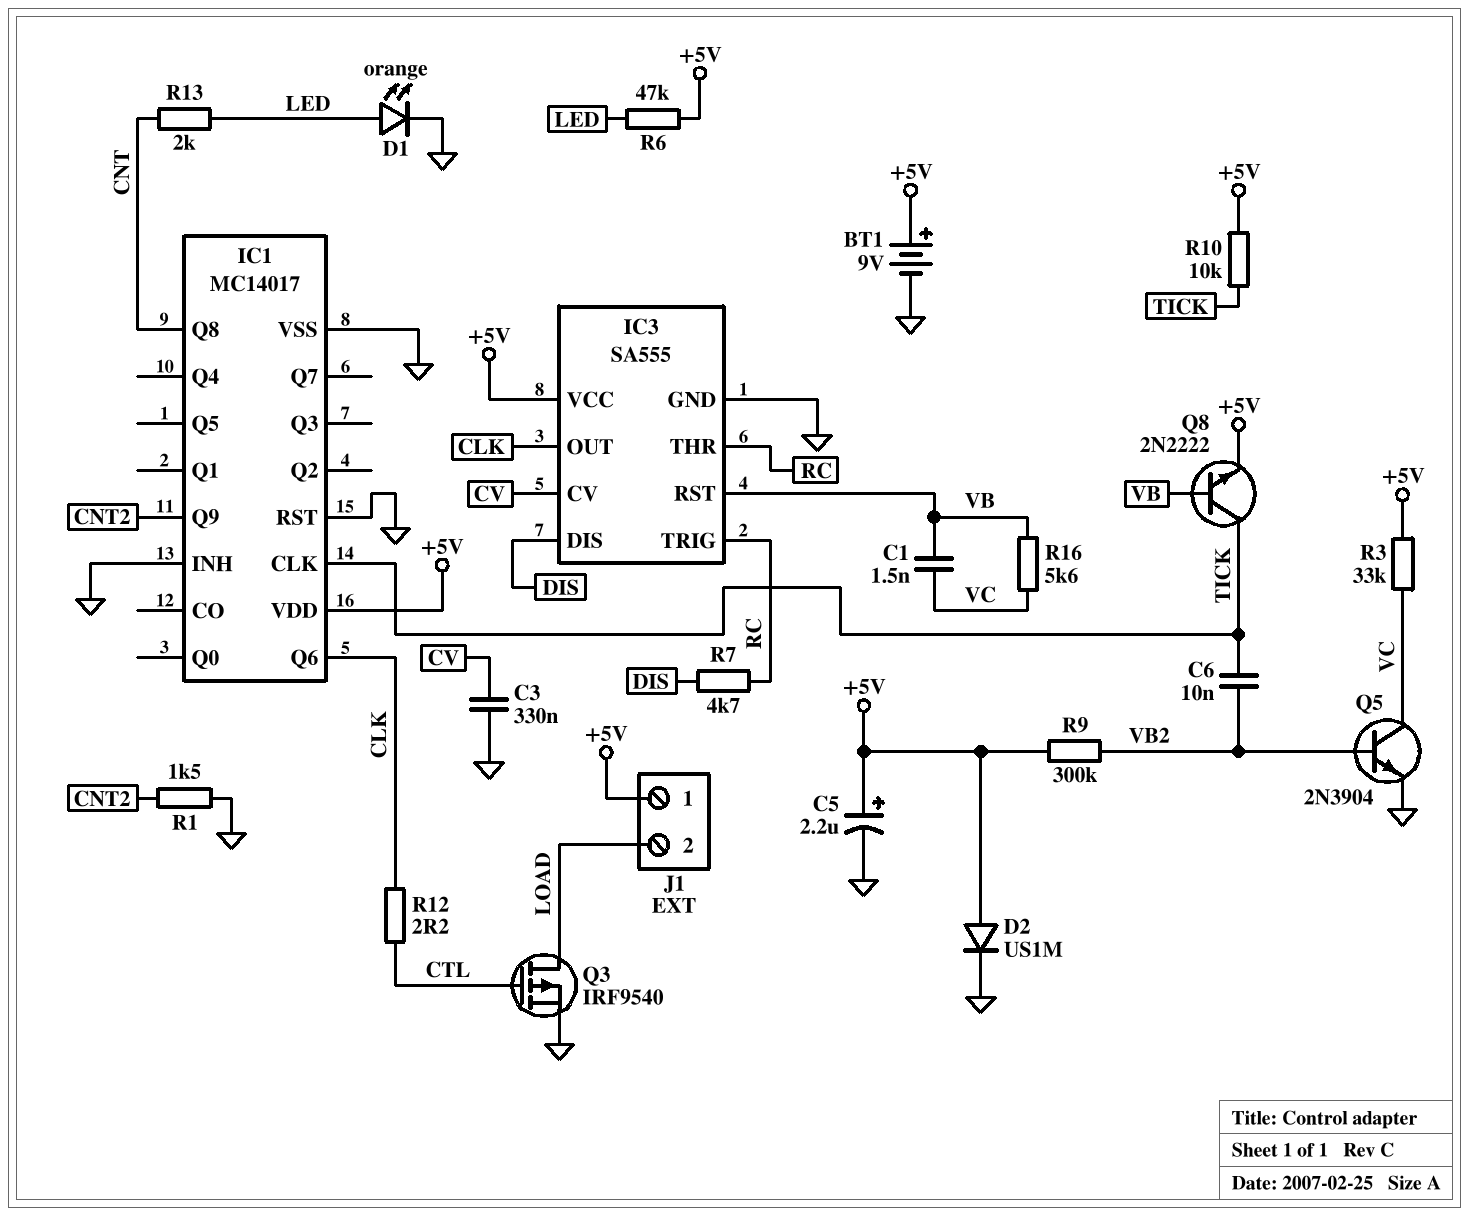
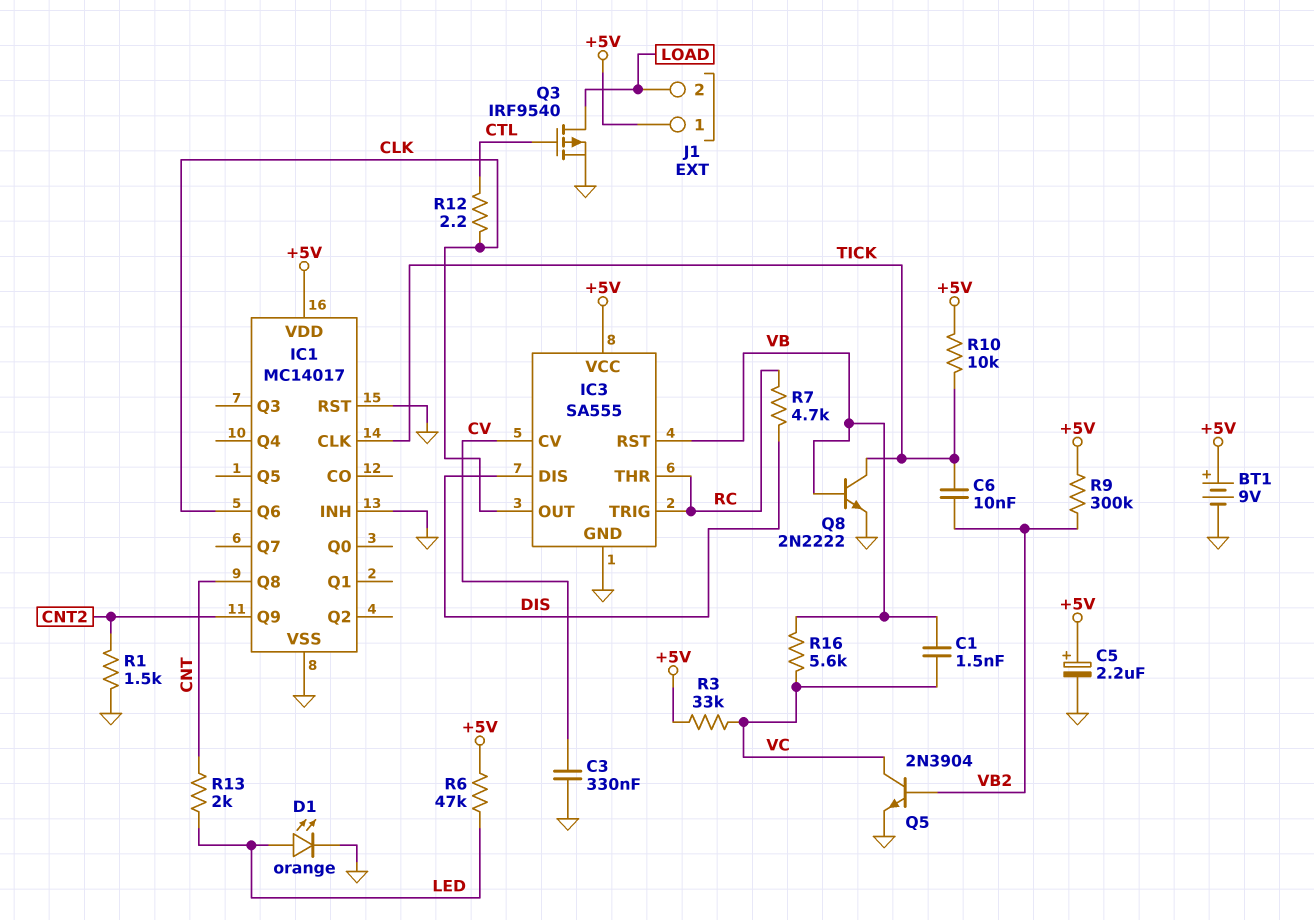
D2: diode US1M (A +5V, K GND) -> none
Q8: NPN 2N2222 (B VB, C TICK, E +5V) -> NPN 2N2222 (B VB, C TICK, E GND)

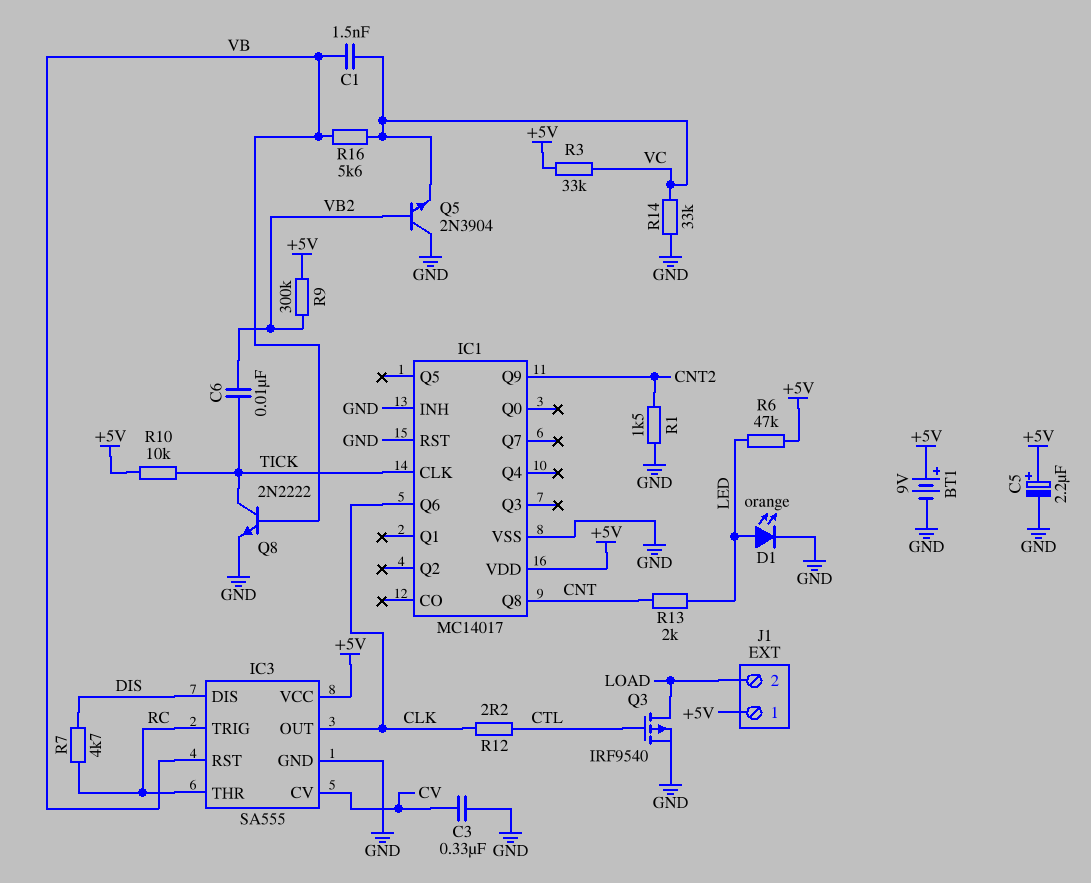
Q5: NPN 2N3904 (B VB2, C VC, E GND) -> NPN 2N3904 (B VB2, C GND, E VC)
R14: none -> 33k (GND, VC)

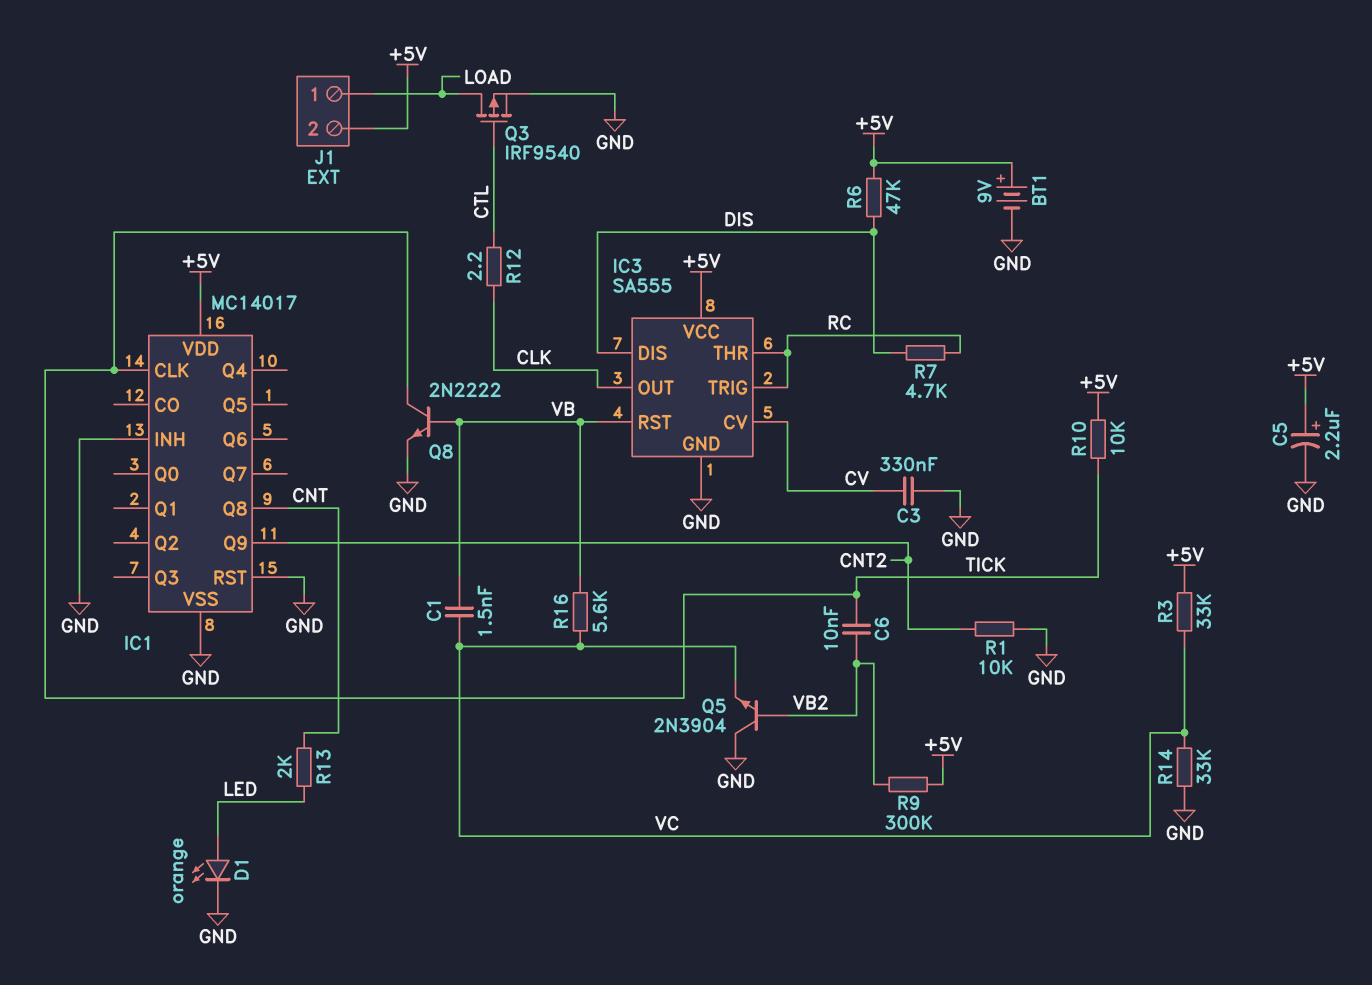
IC1 pin Q6: CLK -> none
J1 pin 1: +5V -> LOAD
J1 pin 2: LOAD -> +5V
R1: 1.5k (CNT2, GND) -> 10k (CNT2, GND)
R6: 47k (+5V, LED) -> 47k (+5V, DIS)

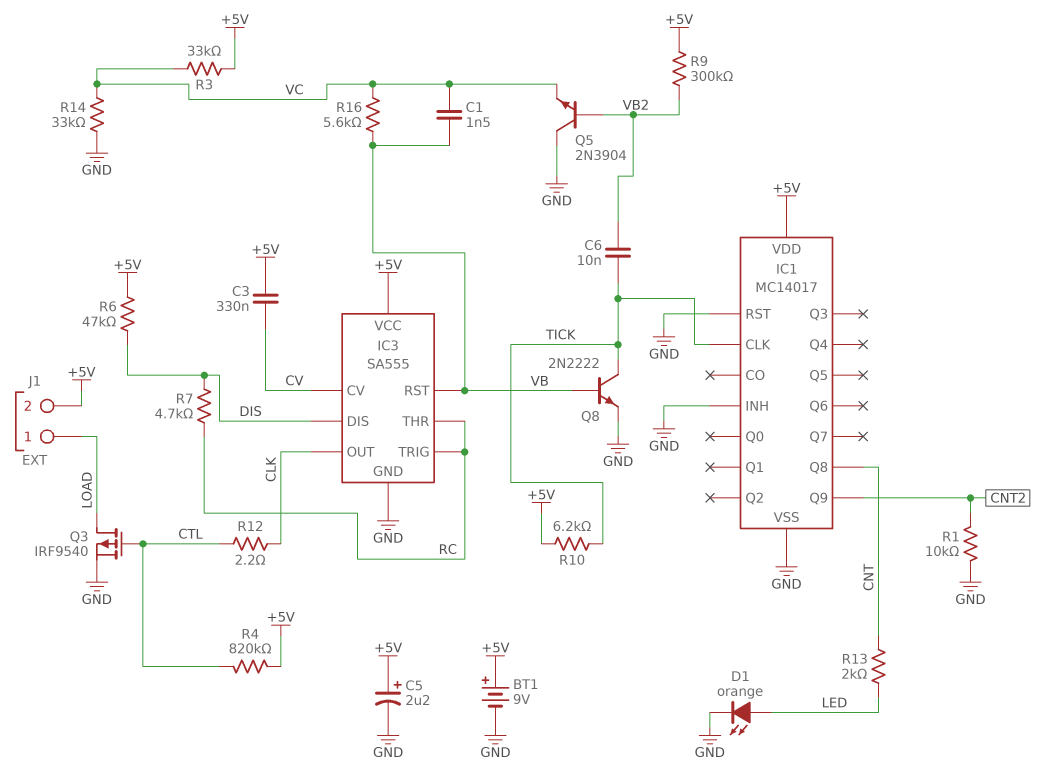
C3: 330nF (CV, GND) -> 330nF (+5V, CV)
R4: none -> 820k (+5V, CTL)
R10: 10k (+5V, TICK) -> 6.2k (+5V, TICK)

